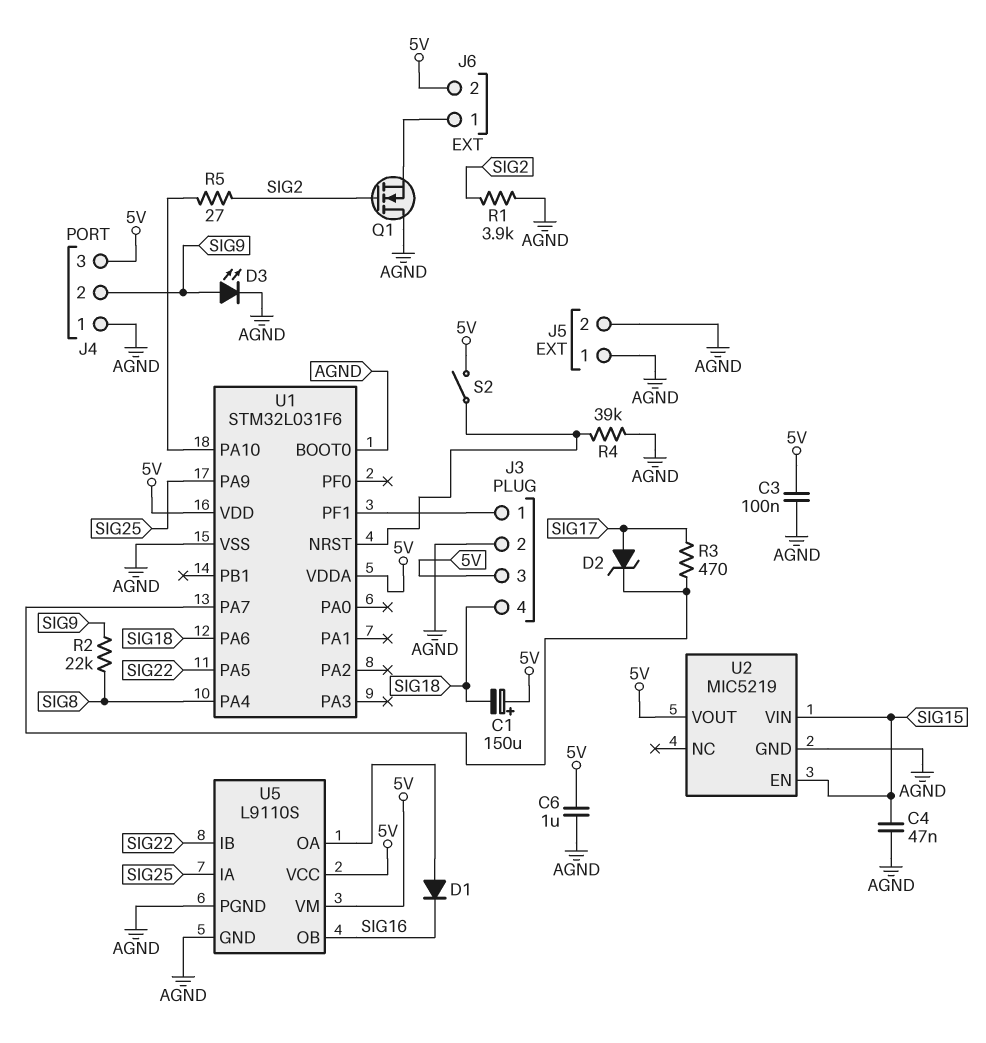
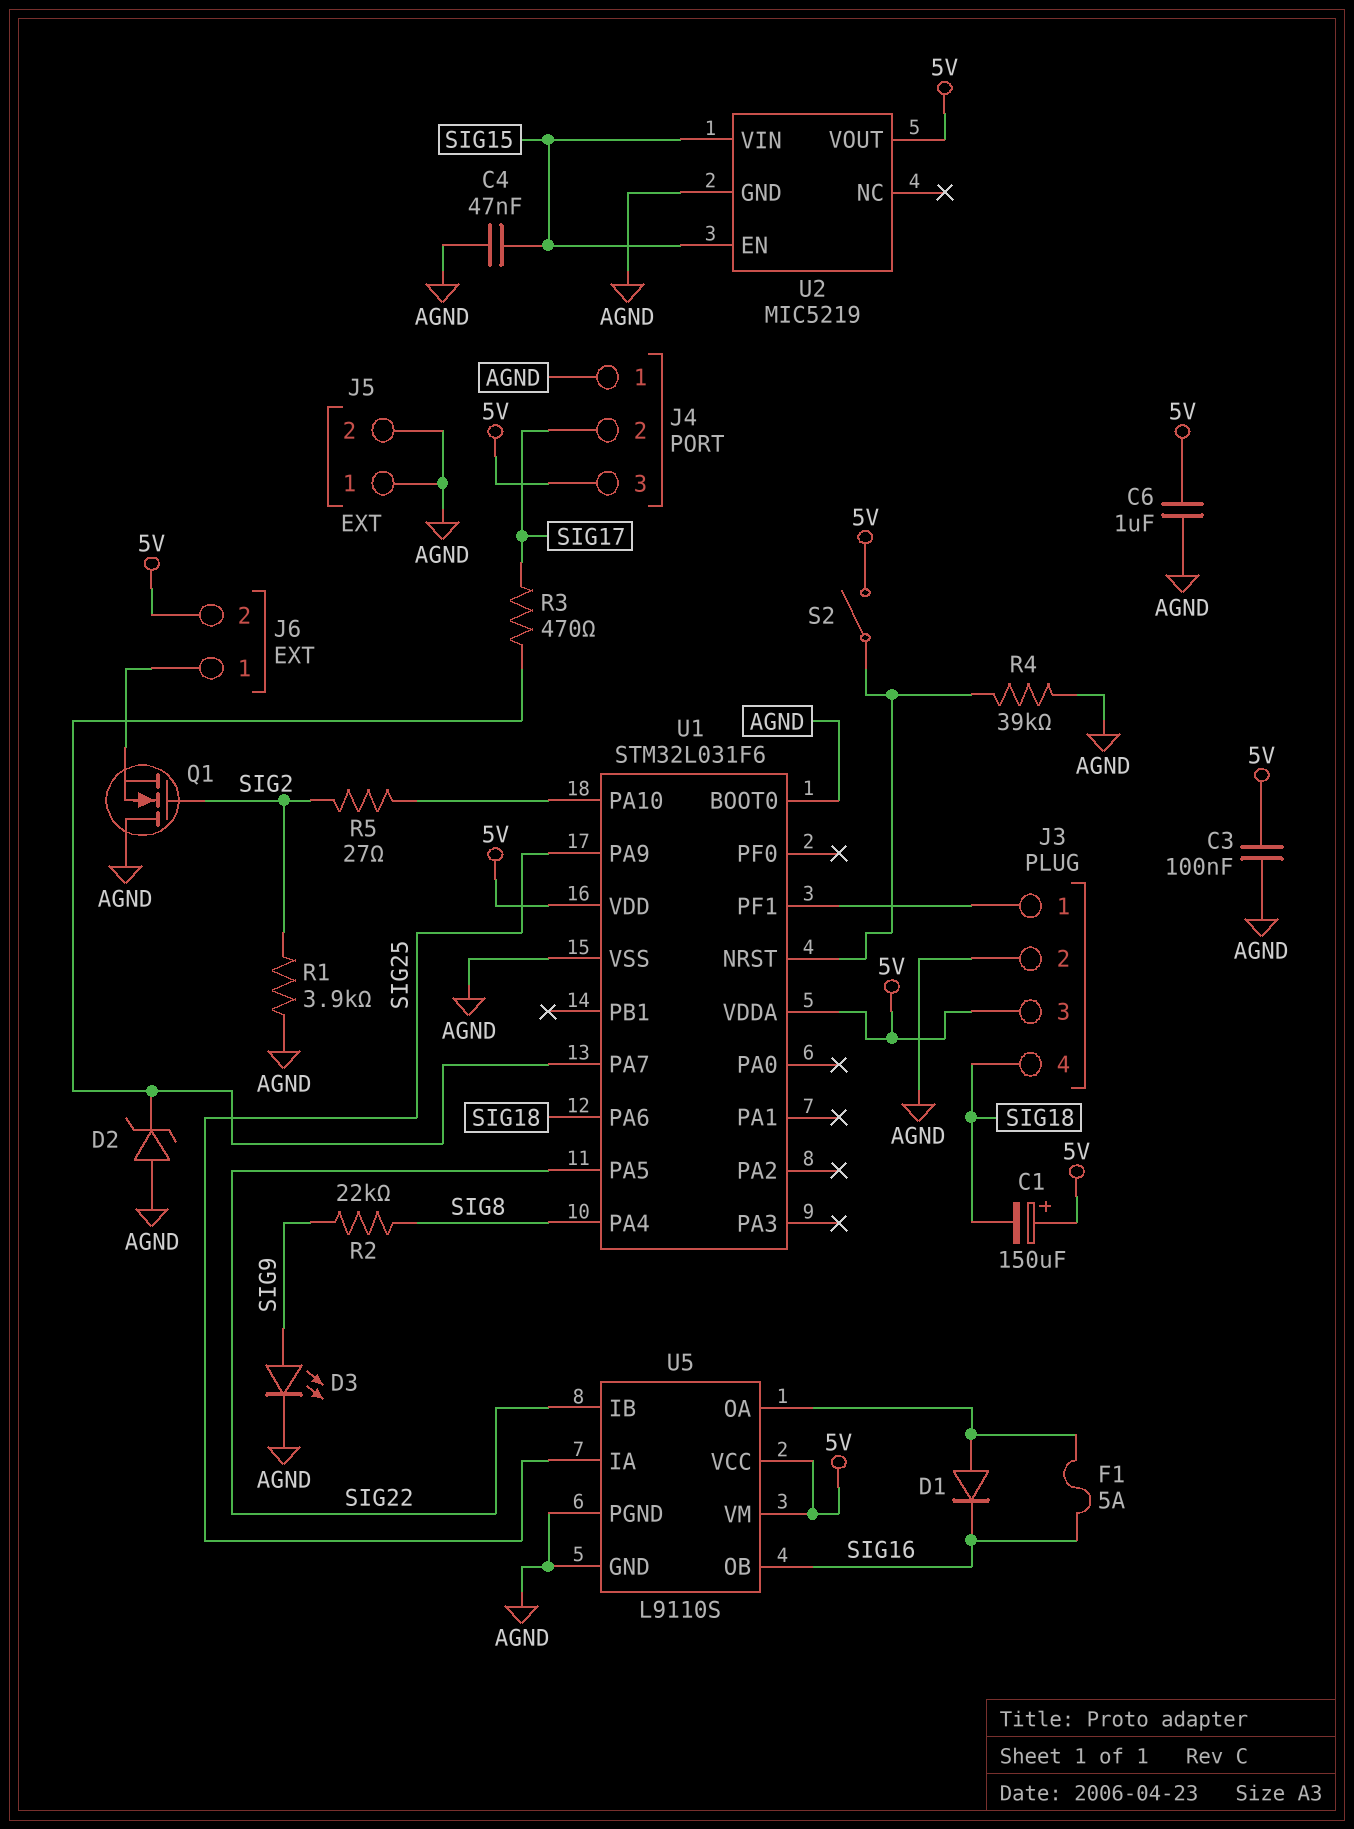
D2: zener (A SIG17, K U1/PA7) -> zener (A AGND, K U1/PA7)
F1: none -> 5A (SIG16, U5/OA)
J4 pin 2: SIG9 -> SIG17

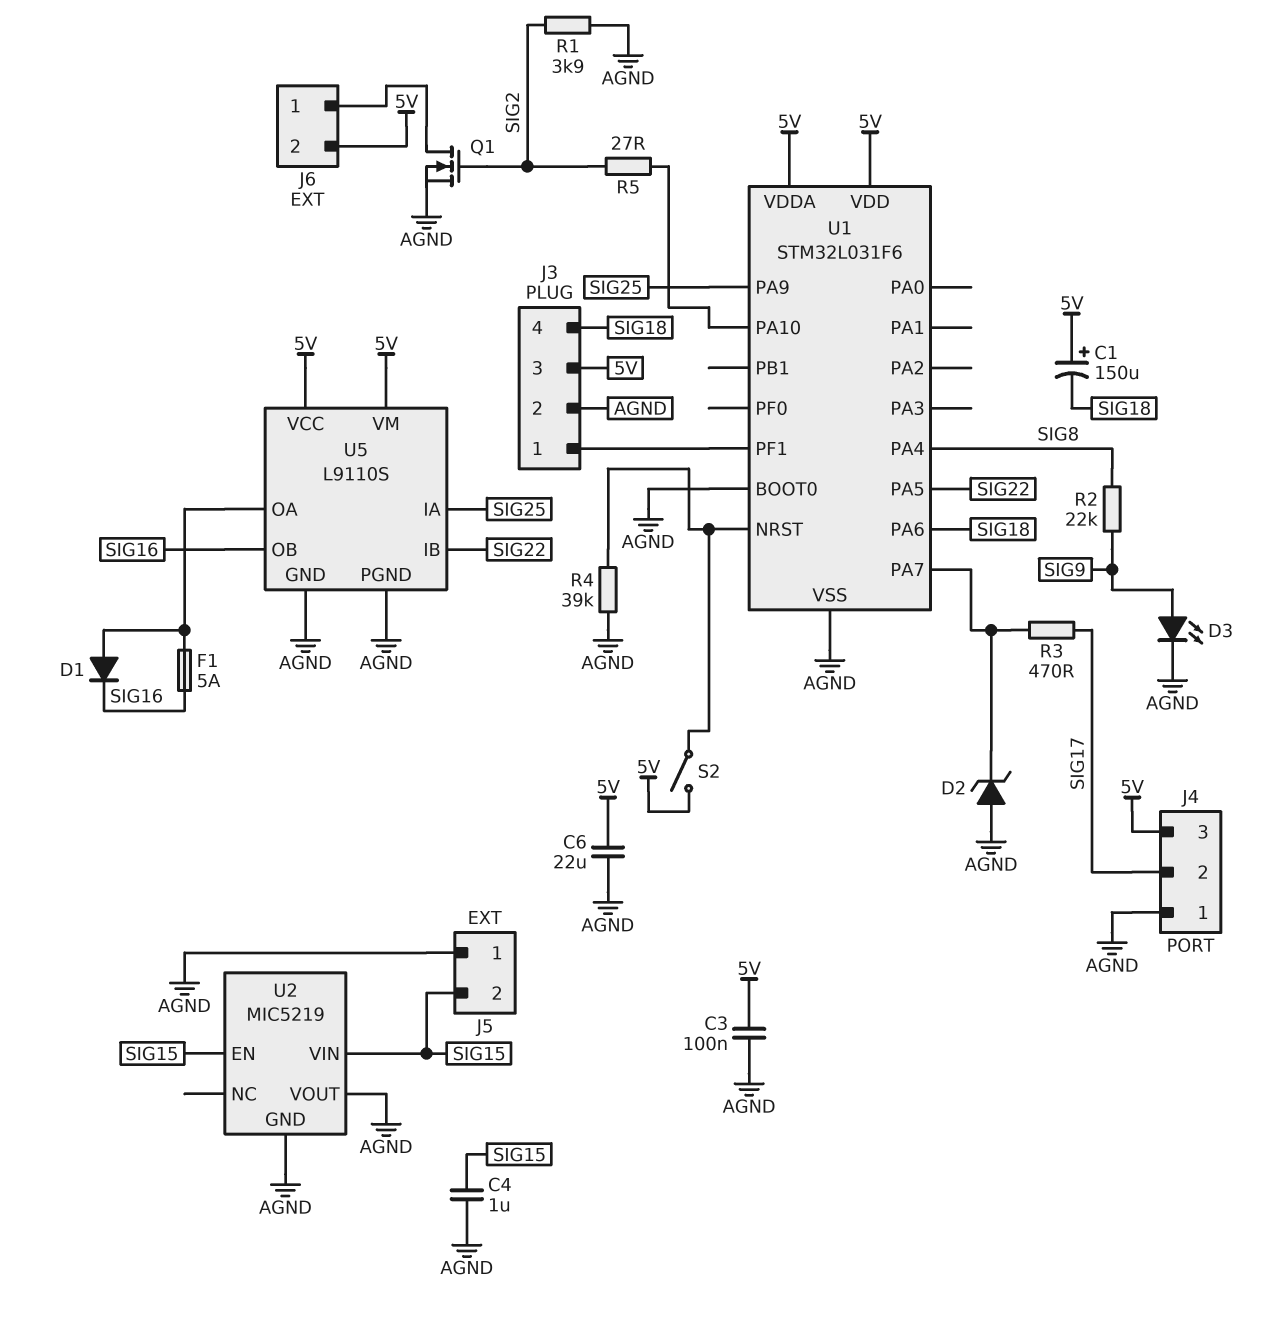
C4: 47nF (AGND, SIG15) -> 1uF (AGND, SIG15)
C6: 1uF (5V, AGND) -> 22uF (5V, AGND)
J5 pin 2: AGND -> SIG15
Q1: NMOS (G SIG2, D AGND, S J6/1) -> NMOS (G SIG2, D J6/1, S AGND)
U2 pin VOUT: 5V -> AGND

